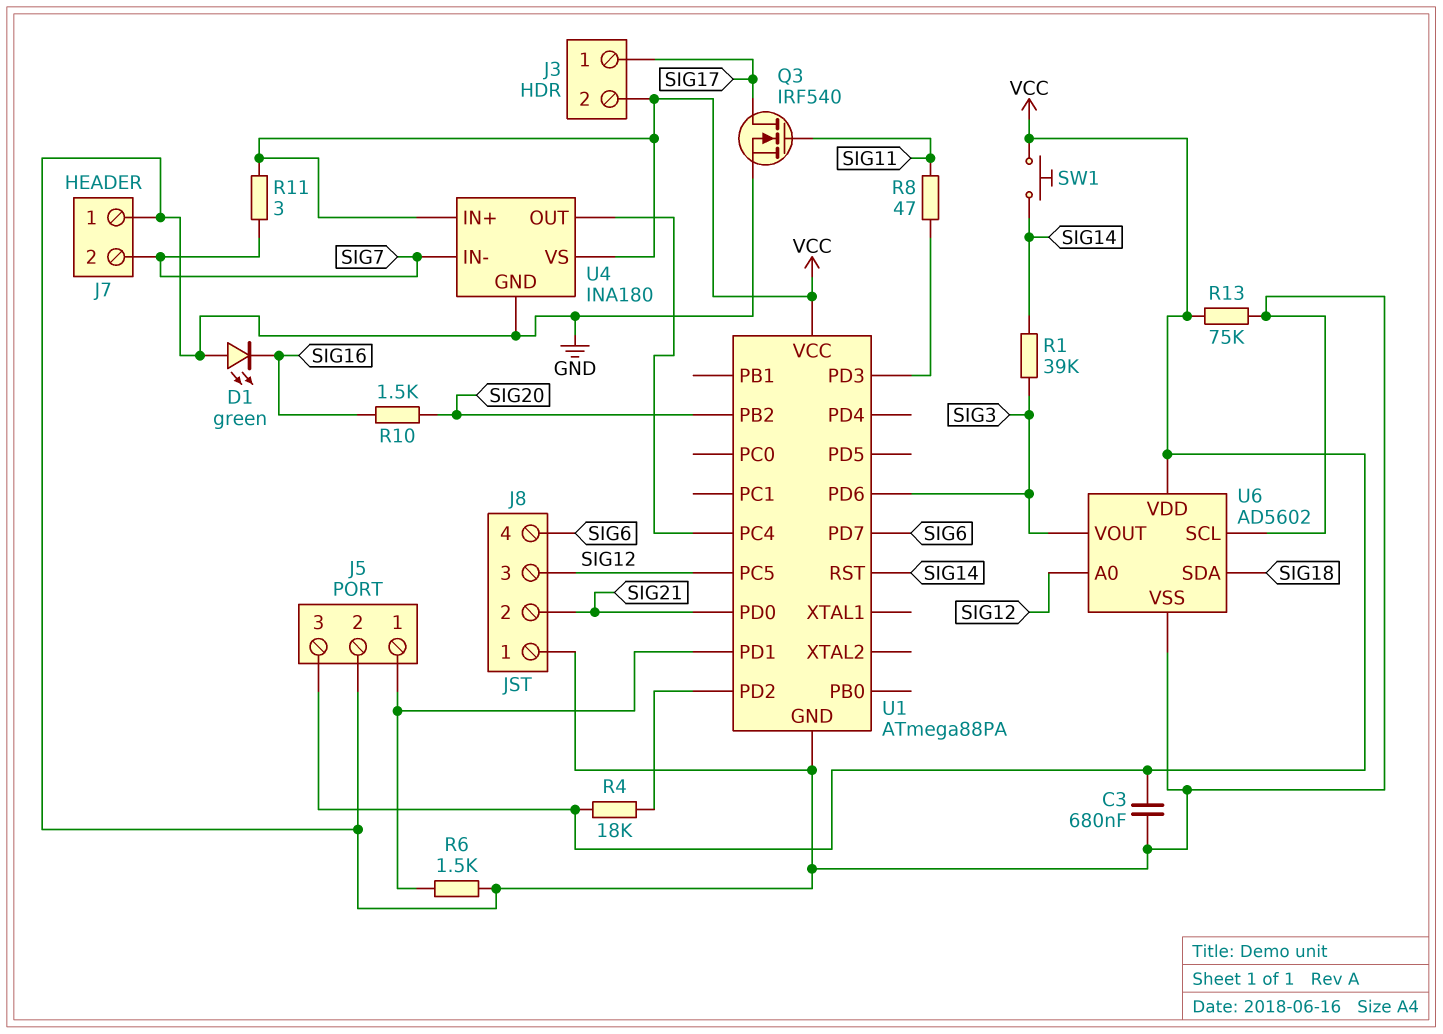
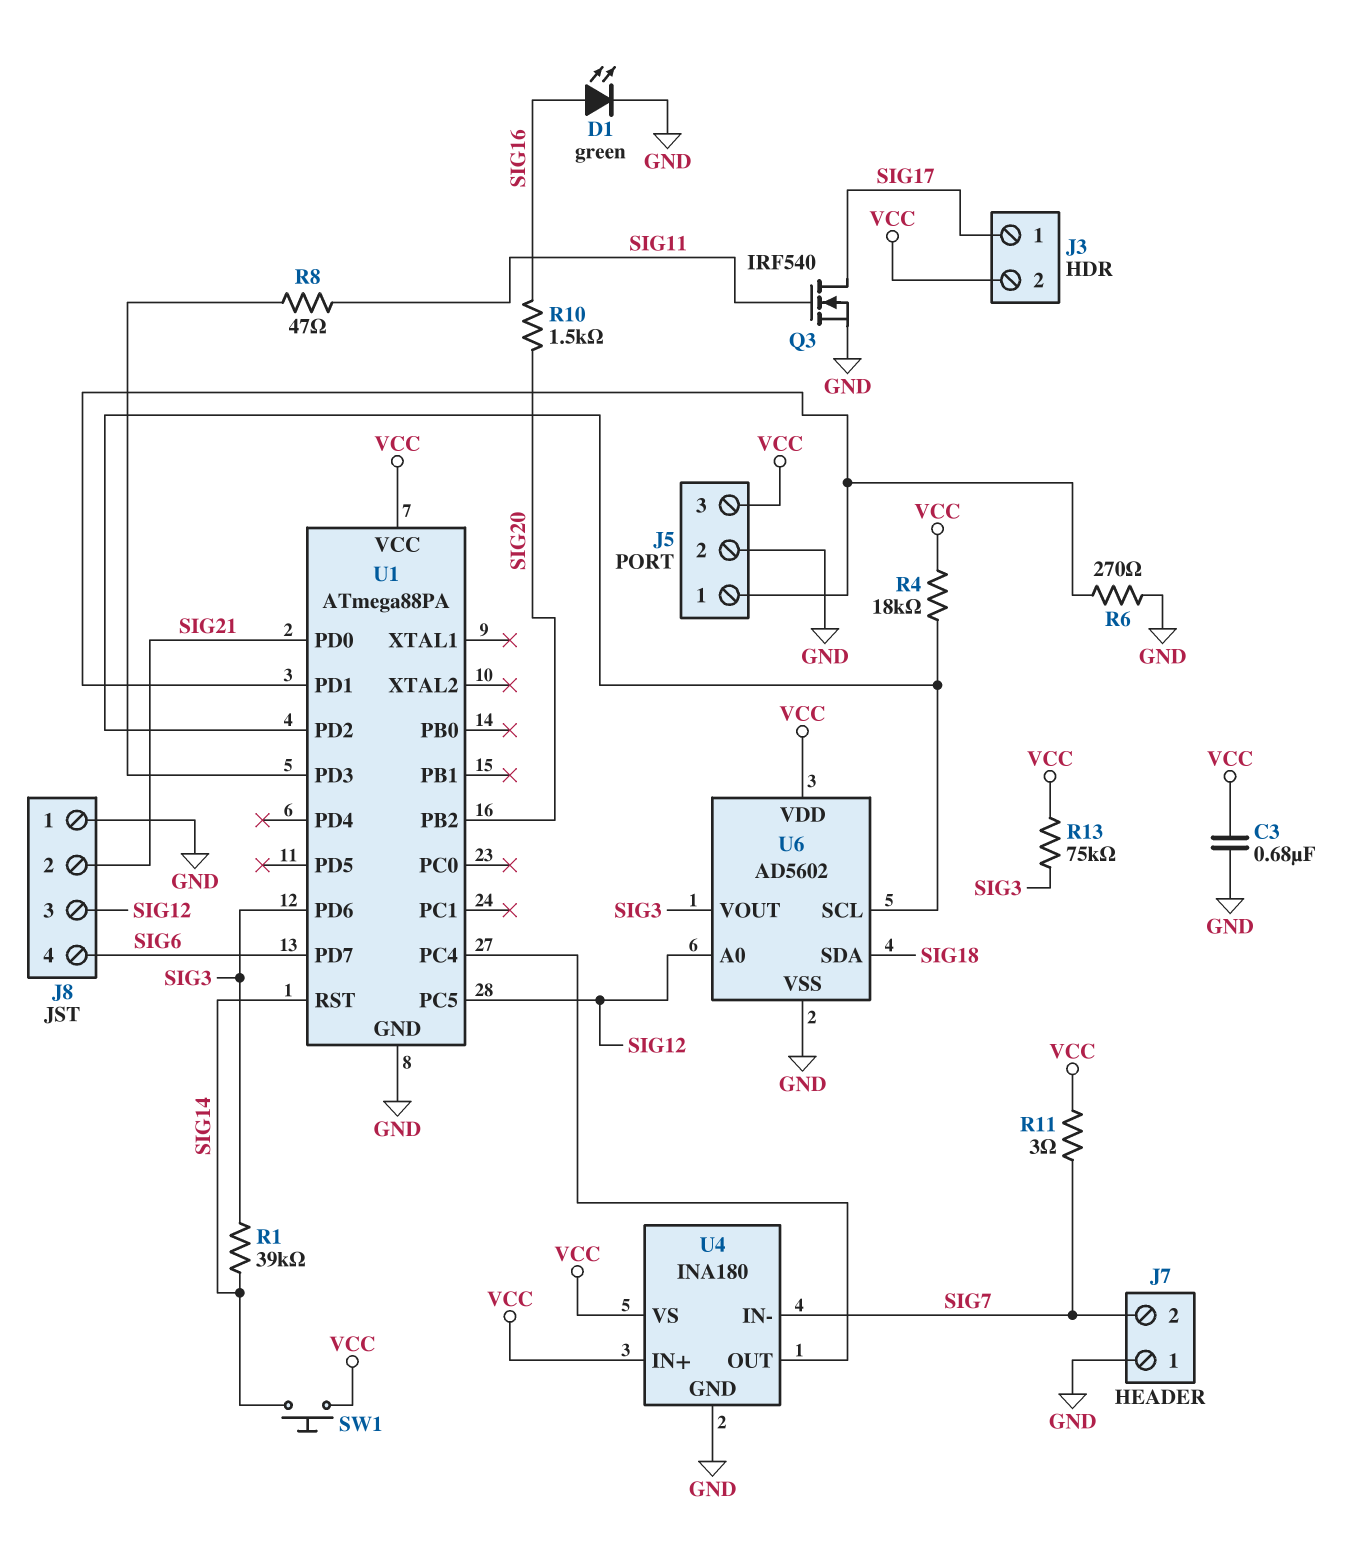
D1: LED green (A GND, K SIG16) -> LED green (A SIG16, K GND)
R6: 1.5k (GND, J5/1) -> 270 (GND, J5/1)
R13: 75k (GND, VCC) -> 75k (SIG3, VCC)
U6 pin SCL: GND -> U1/PD2

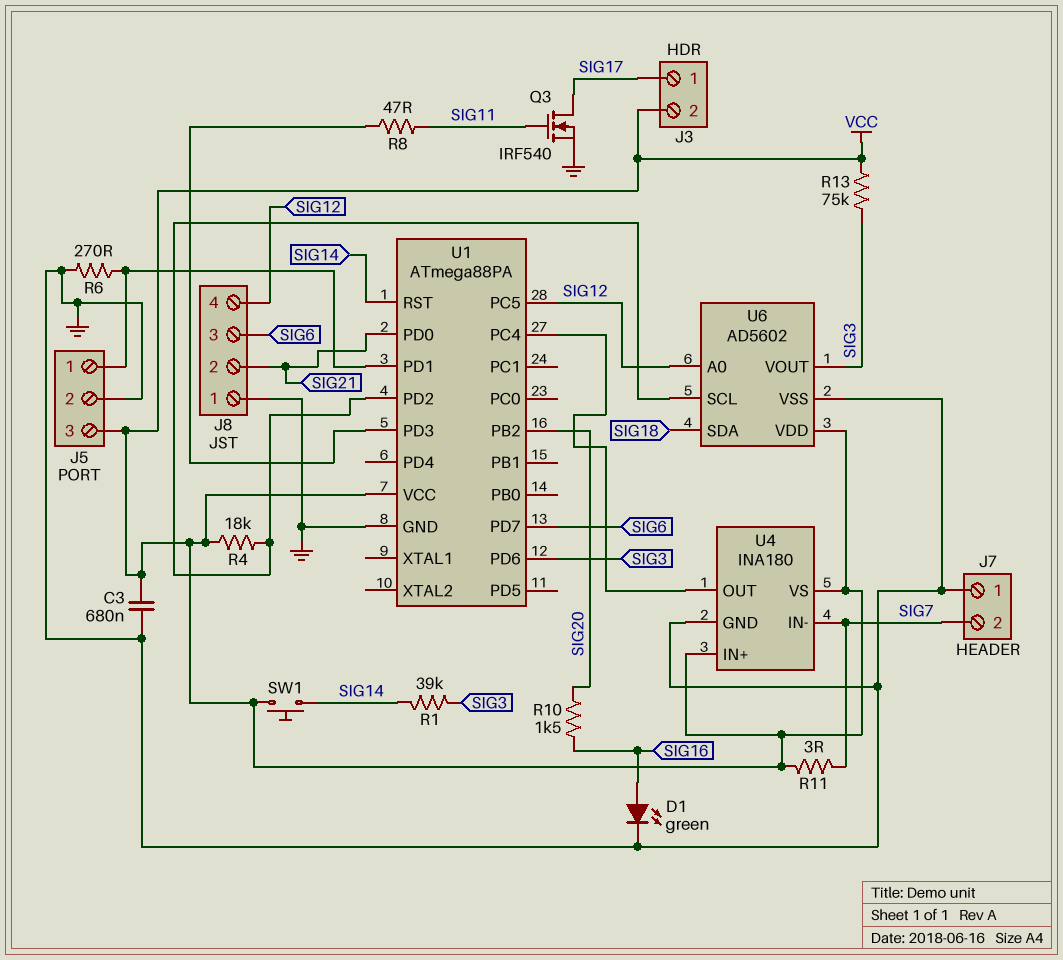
J8 pin 3: SIG12 -> SIG6
J8 pin 4: SIG6 -> SIG12

